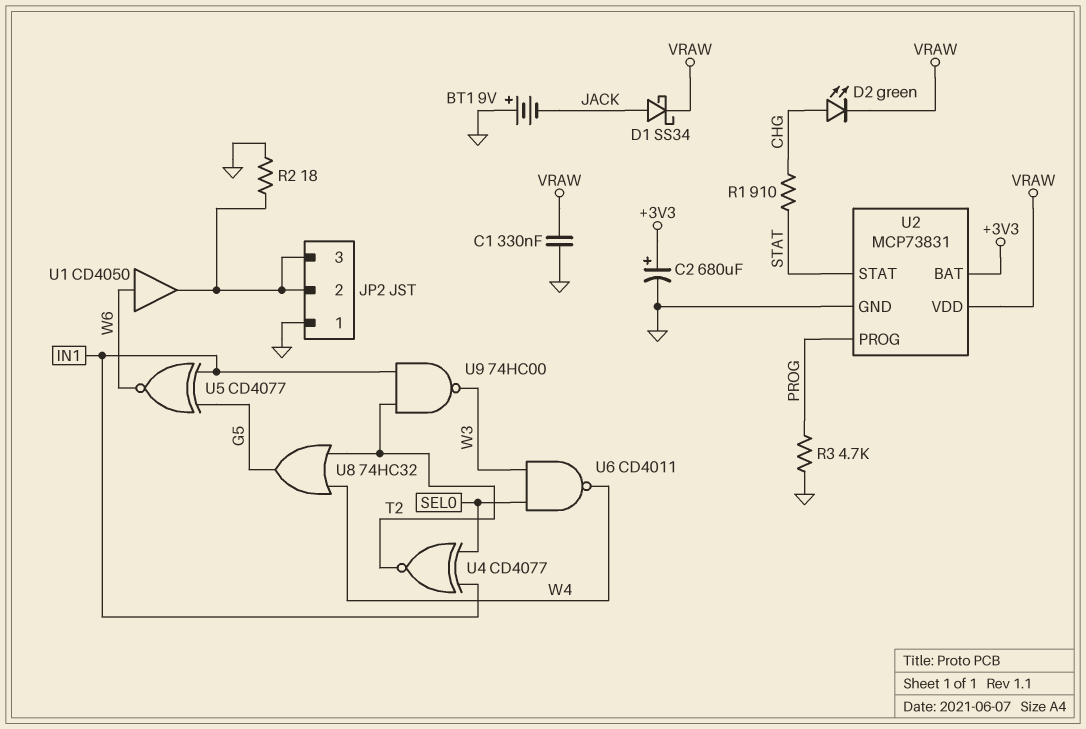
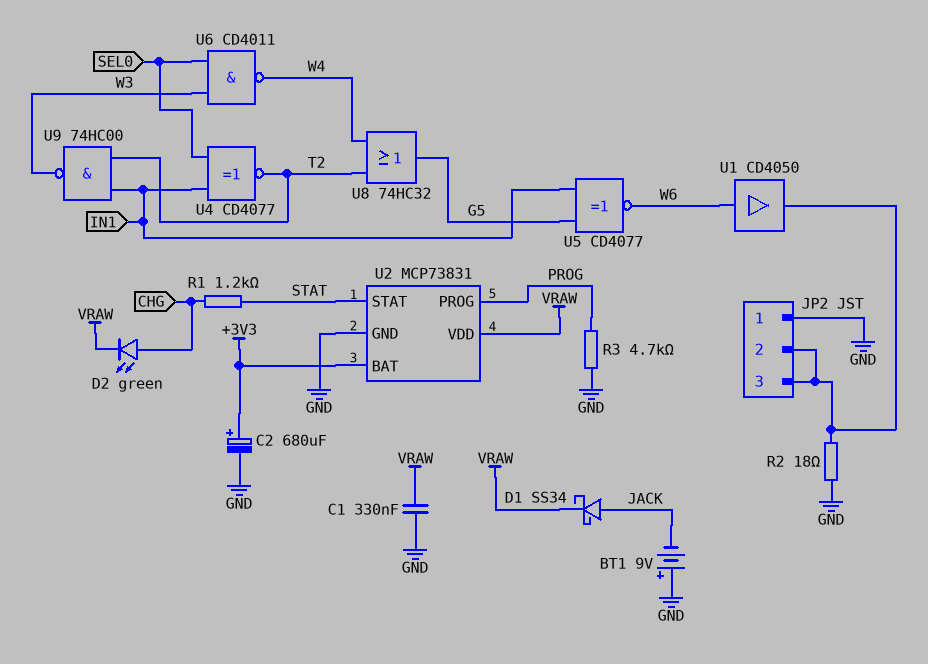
R1: 910 (CHG, STAT) -> 1.2k (CHG, STAT)

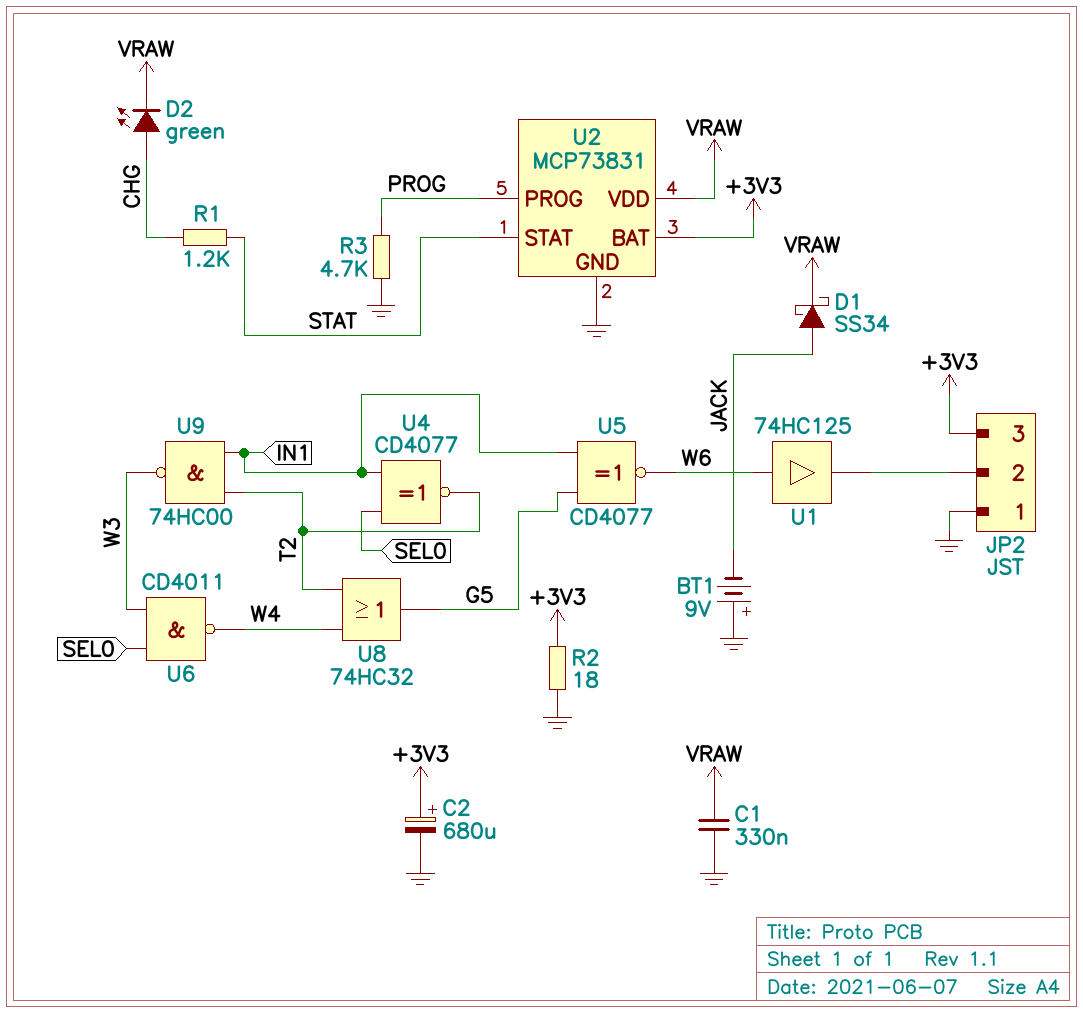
JP2 pin 3: JP2/2 -> +3V3
R2: 18 (GND, JP2/2) -> 18 (+3V3, GND)
U1: buffer CD4050 (in W6, out JP2/2) -> buffer 74HC125 (in W6, out JP2/2)

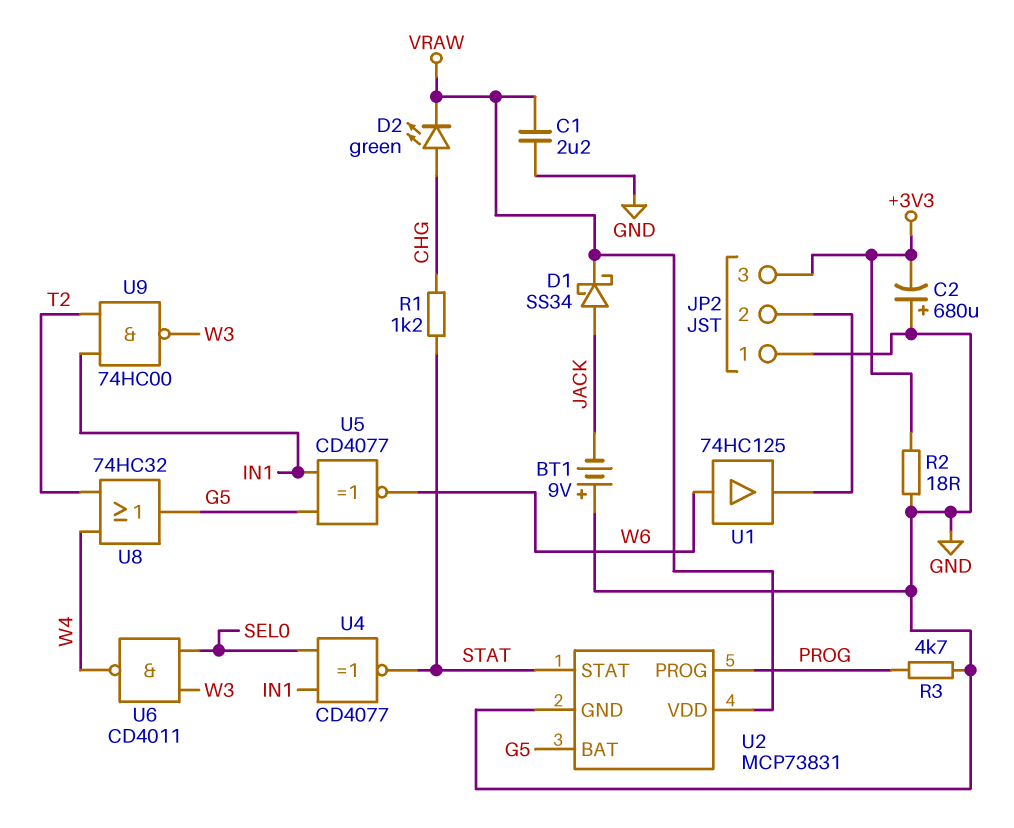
C1: 330nF (GND, VRAW) -> 2.2uF (GND, VRAW)
C2: 680uF (plus +3V3, minus GND) -> 680uF (plus GND, minus +3V3)
U2 pin BAT: +3V3 -> G5
U4: XNOR CD4077 (in IN1, in SEL0, out T2) -> XNOR CD4077 (in IN1, in SEL0, out STAT)

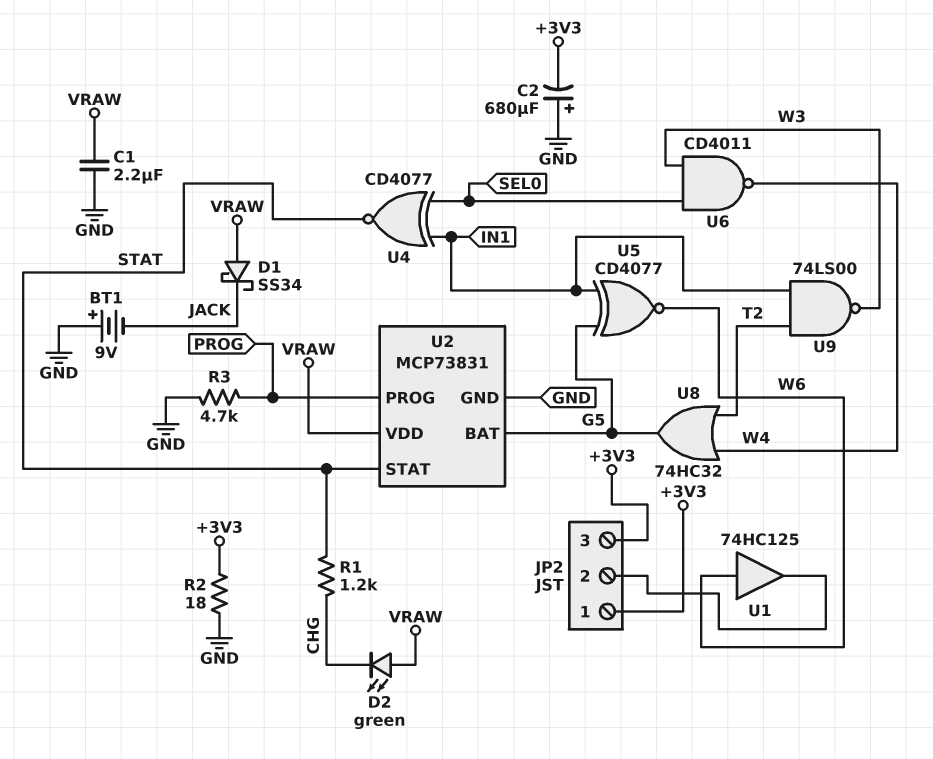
D1: schottky SS34 (A JACK, K VRAW) -> schottky SS34 (A VRAW, K JACK)
D2: LED green (A CHG, K VRAW) -> LED green (A VRAW, K CHG)
JP2 pin 1: GND -> +3V3
U9: NAND 74HC00 (in IN1, in T2, out W3) -> NAND 74LS00 (in IN1, in T2, out W3)

